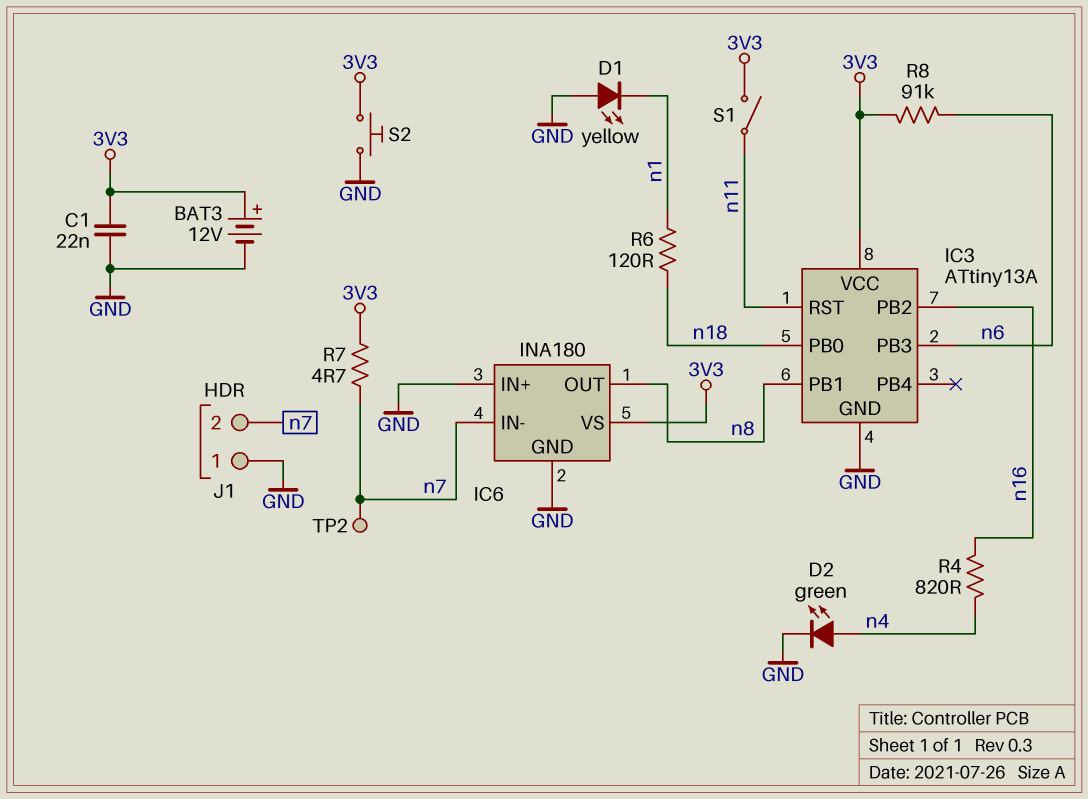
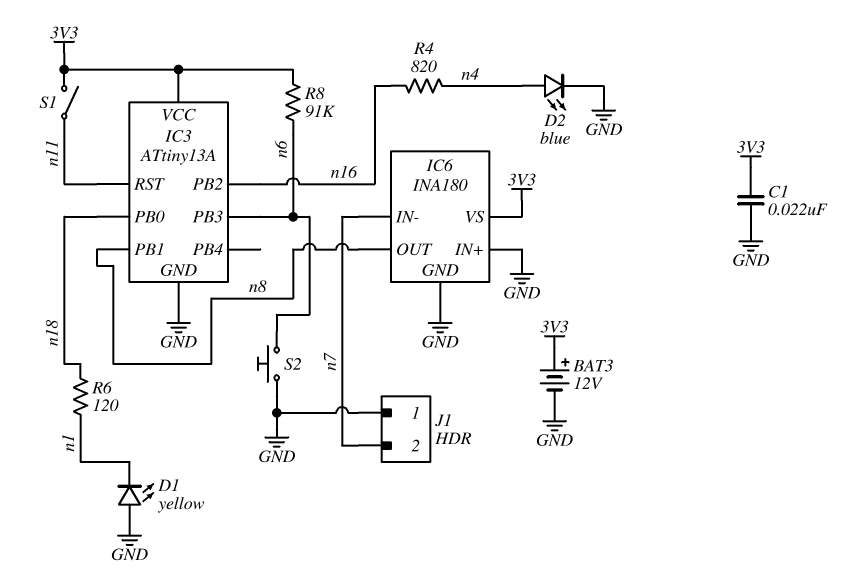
D2: LED green (A n4, K GND) -> LED blue (A n4, K GND)
R7: 4.7 (3V3, n7) -> none
S2: button (3V3, GND) -> button (GND, n6)
TP2: test point (n7) -> none

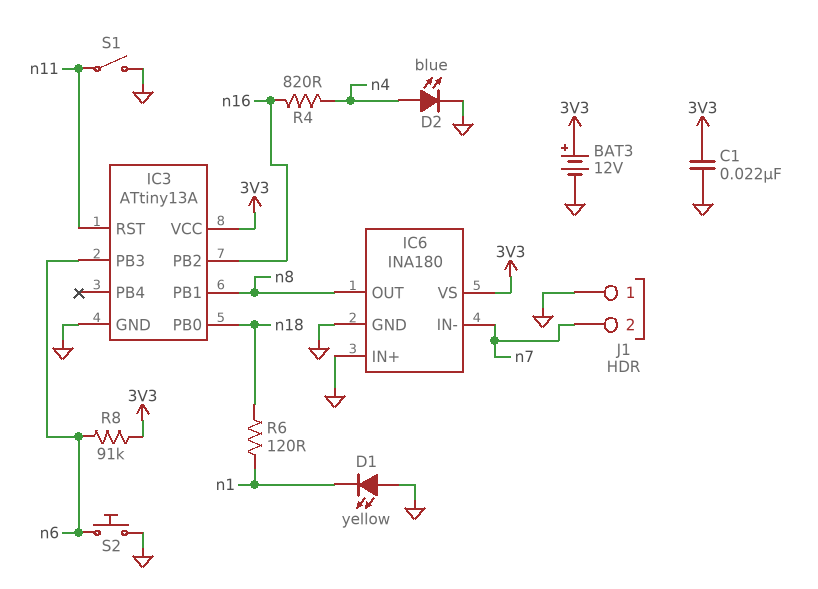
S1: switch (3V3, n11) -> switch (GND, n11)

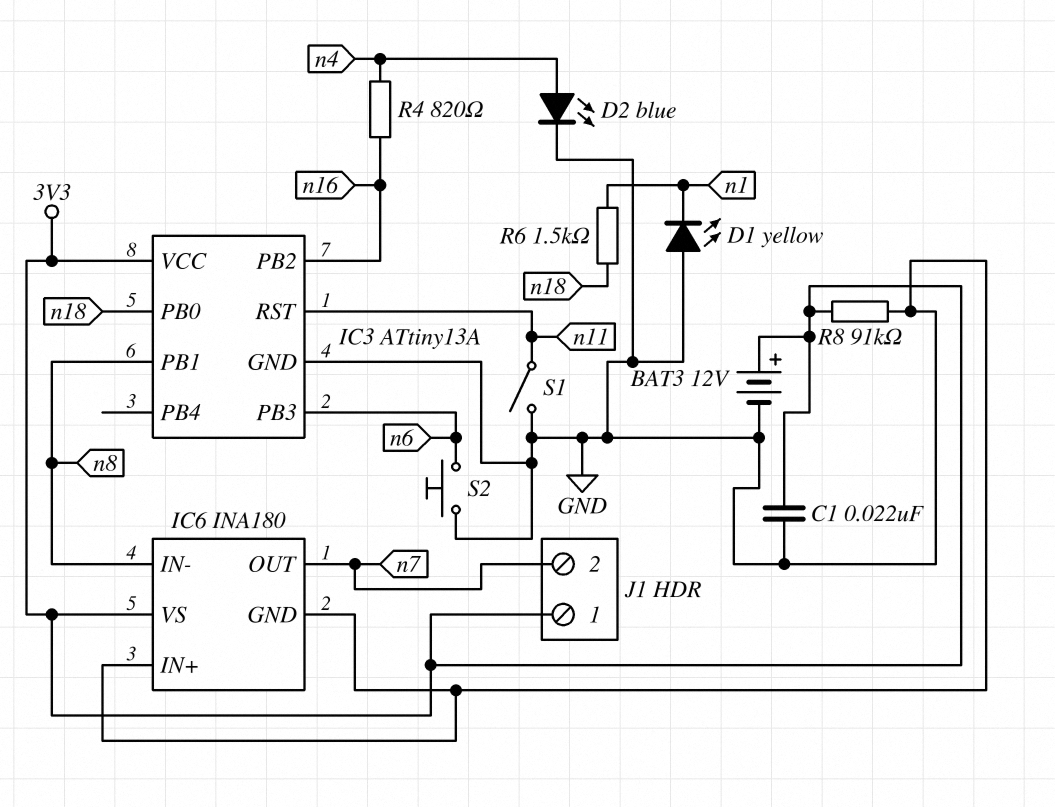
IC6 pin IN-: n7 -> n8
IC6 pin OUT: n8 -> n7
J1 pin 1: GND -> 3V3
R6: 120 (n1, n18) -> 1.5k (n1, n18)
R8: 91k (3V3, n6) -> 91k (3V3, GND)

